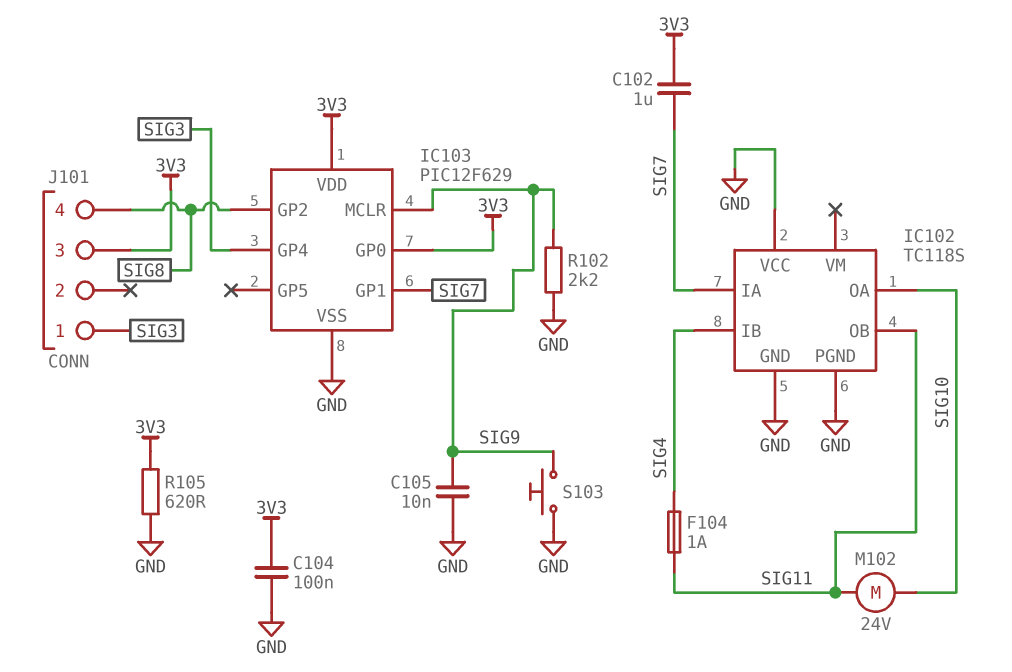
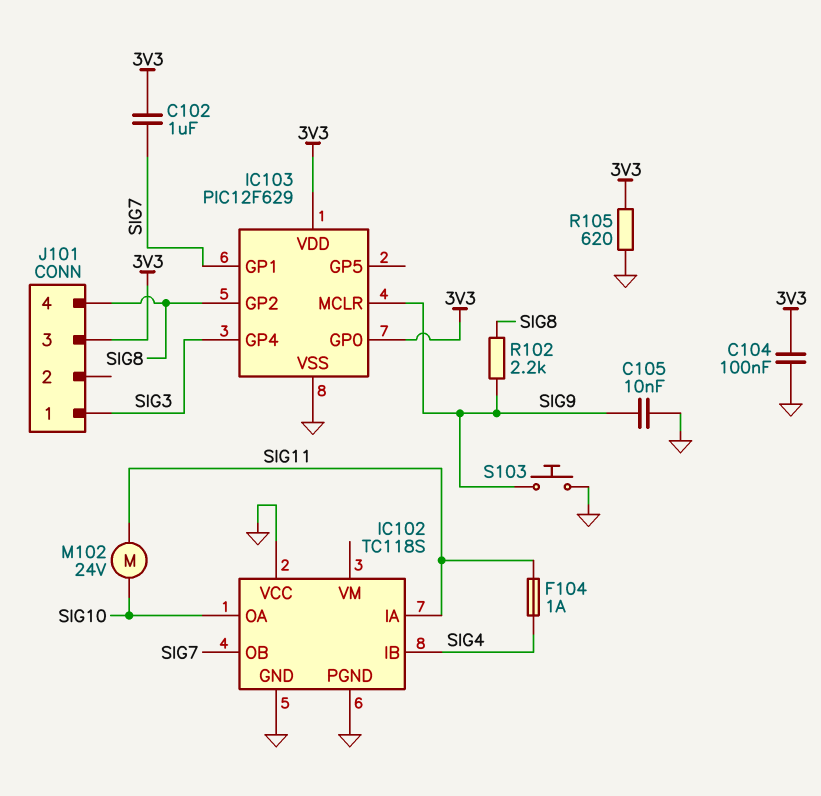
IC102 pin IA: SIG7 -> SIG11
IC102 pin OB: SIG11 -> SIG7
R102: 2.2k (GND, SIG9) -> 2.2k (SIG8, SIG9)

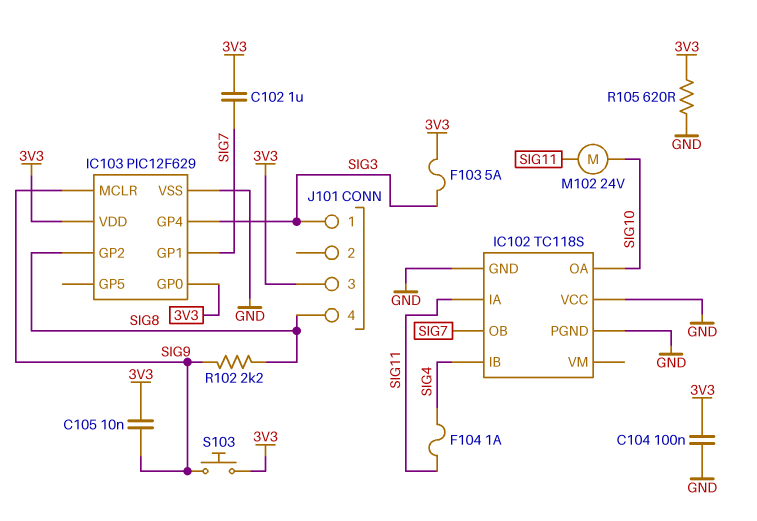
C105: 10nF (GND, SIG9) -> 10nF (3V3, SIG9)
F103: none -> 5A (3V3, SIG3)
S103: button (GND, SIG9) -> button (3V3, SIG9)

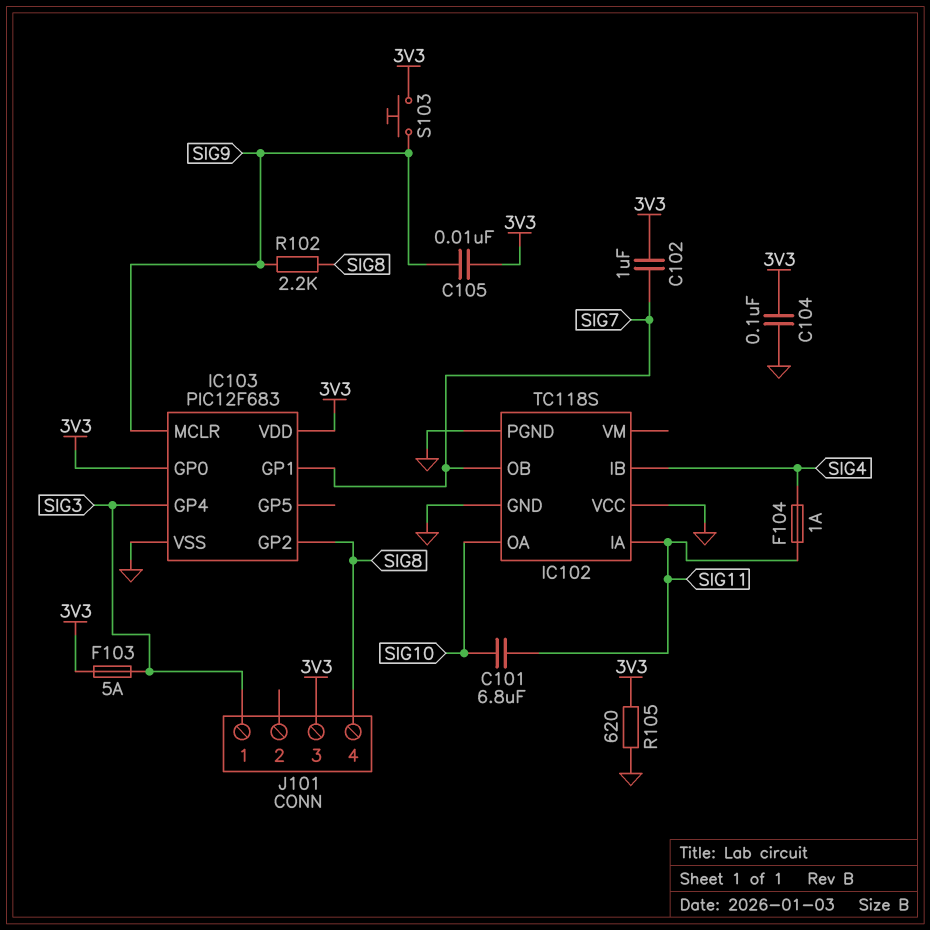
C101: none -> 6.8uF (SIG10, SIG11)
IC103: PIC12F629 -> PIC12F683
M102: motor 24V (SIG10, SIG11) -> none

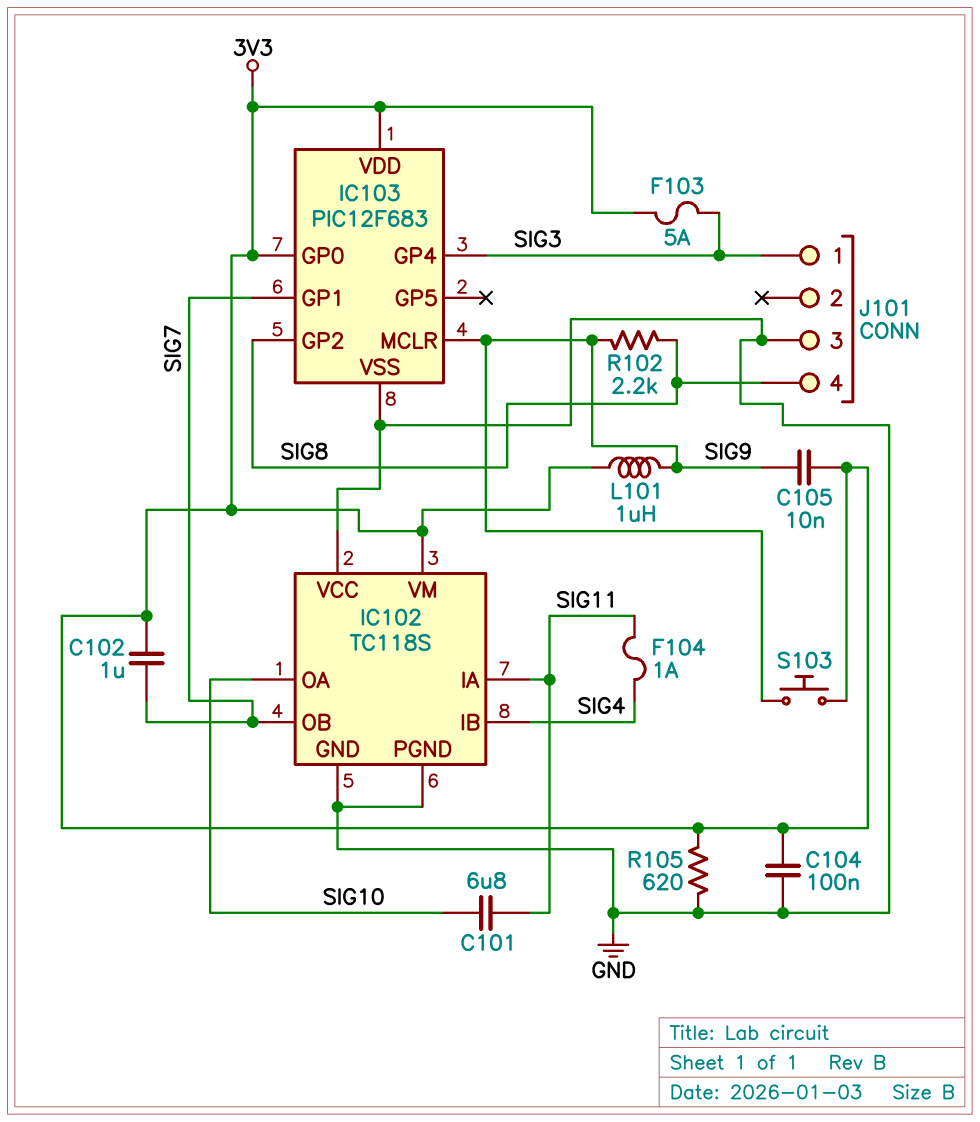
IC102 pin VM: none -> 3V3
J101 pin 3: 3V3 -> GND
L101: none -> 1uH (3V3, SIG9)

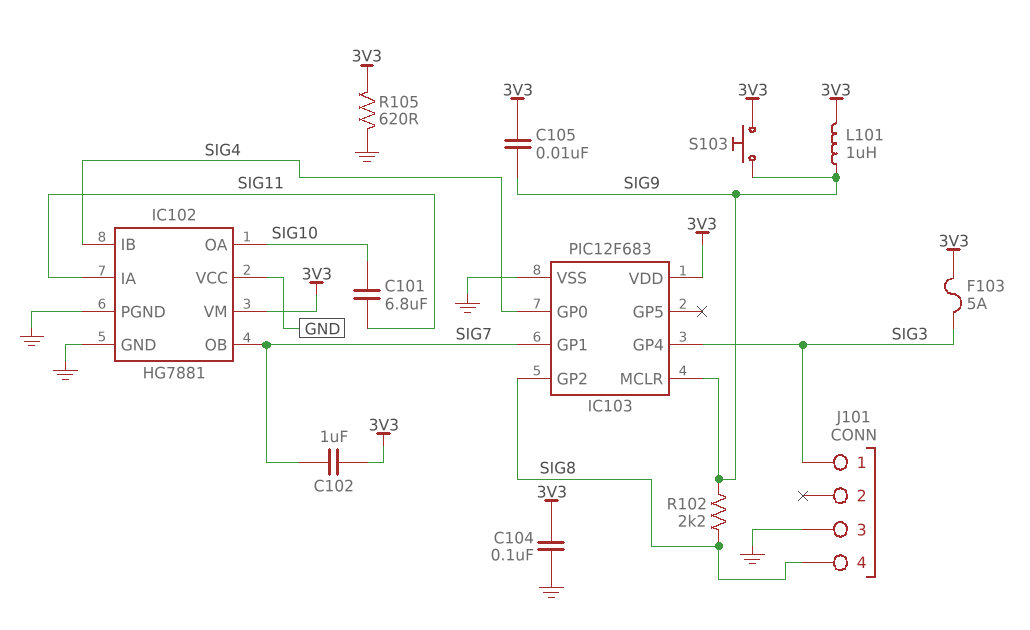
F104: 1A (SIG4, SIG11) -> none
IC102: TC118S -> HG7881
IC103 pin GP0: 3V3 -> SIG4

